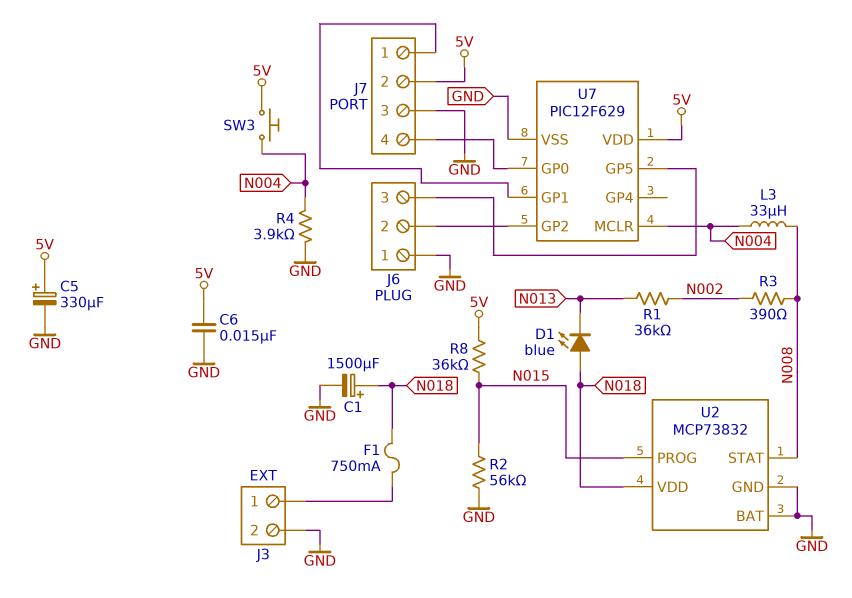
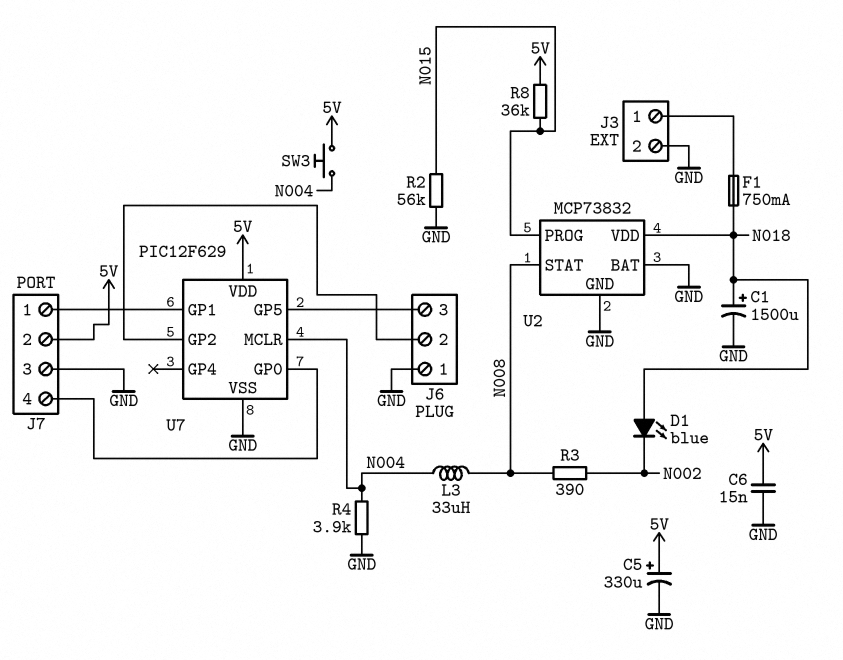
D1: LED blue (A N018, K N013) -> LED blue (A N018, K N002)
R1: 36k (N002, N013) -> none

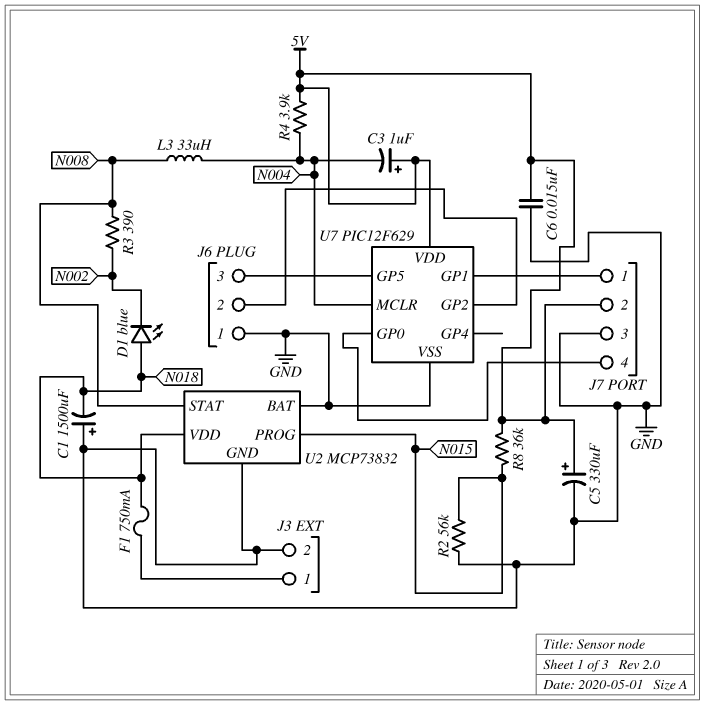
C1: 1500uF (plus N018, minus GND) -> 1500uF (plus GND, minus N018)
C3: none -> 1uF (plus 5V, minus N004)
R4: 3.9k (GND, N004) -> 3.9k (5V, N004)
SW3: button (5V, N004) -> none

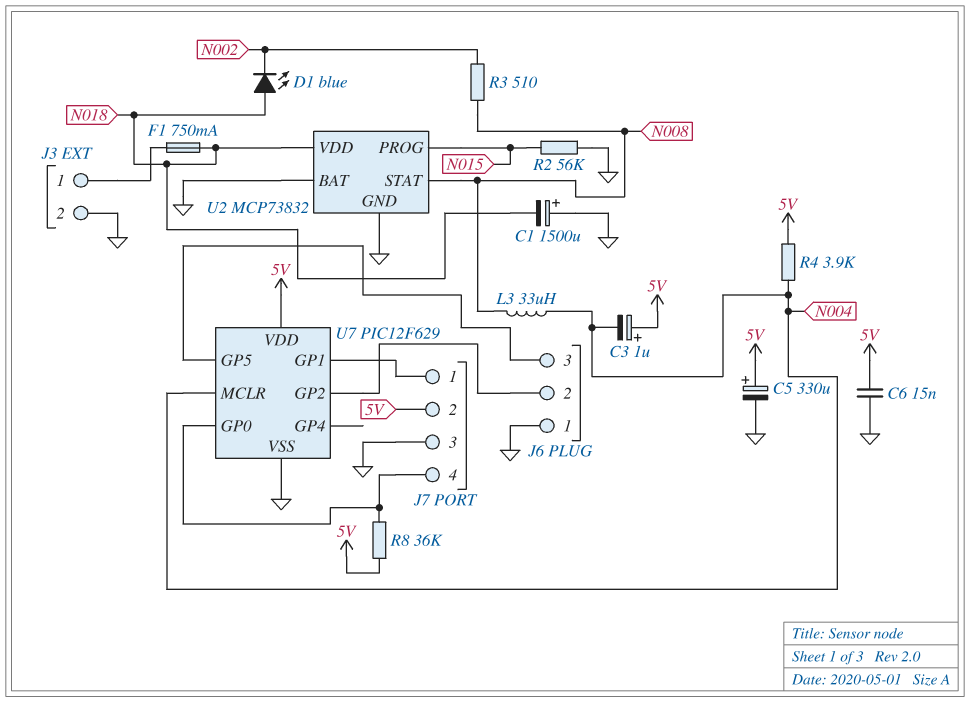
R3: 390 (N002, N008) -> 510 (N002, N008)
R8: 36k (5V, N015) -> 36k (5V, J7/4)

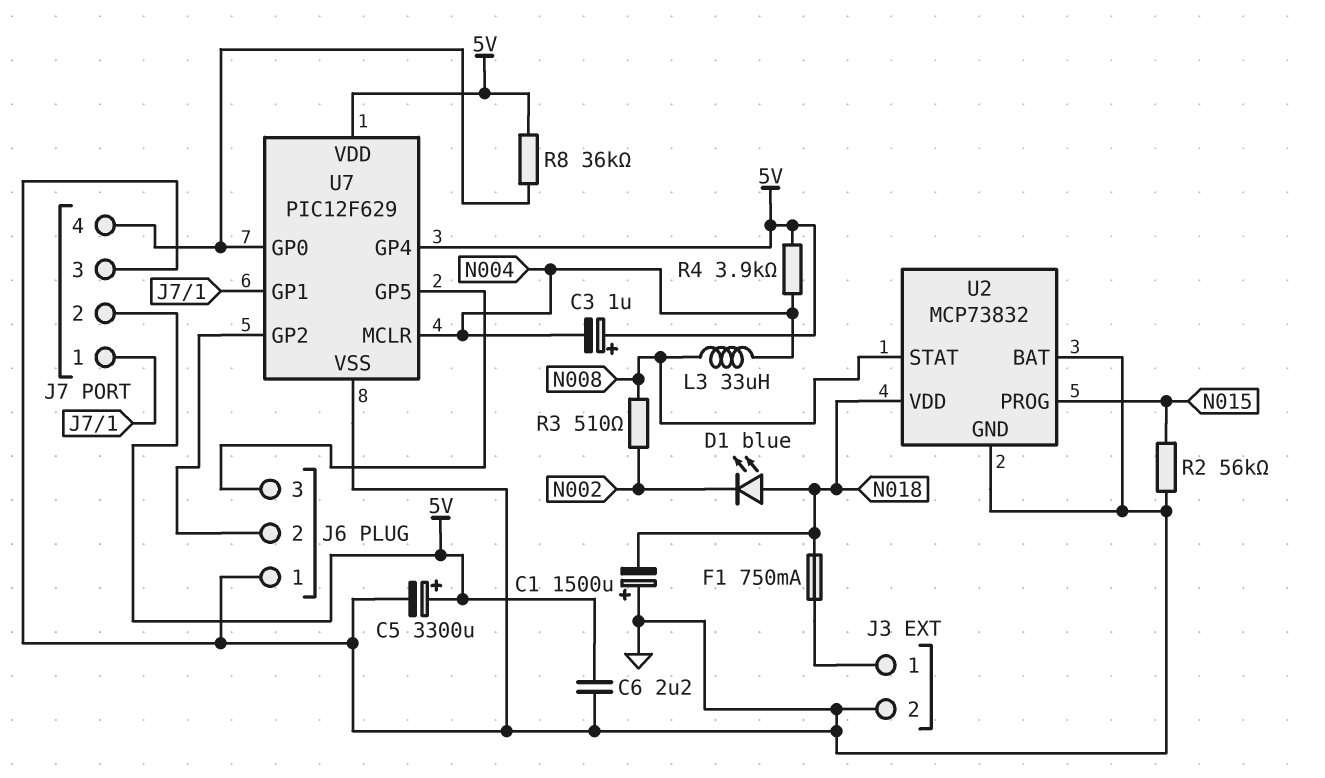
C5: 330uF (plus 5V, minus GND) -> 3300uF (plus 5V, minus GND)
C6: 15nF (5V, GND) -> 2.2uF (5V, GND)
U7 pin GP4: none -> 5V

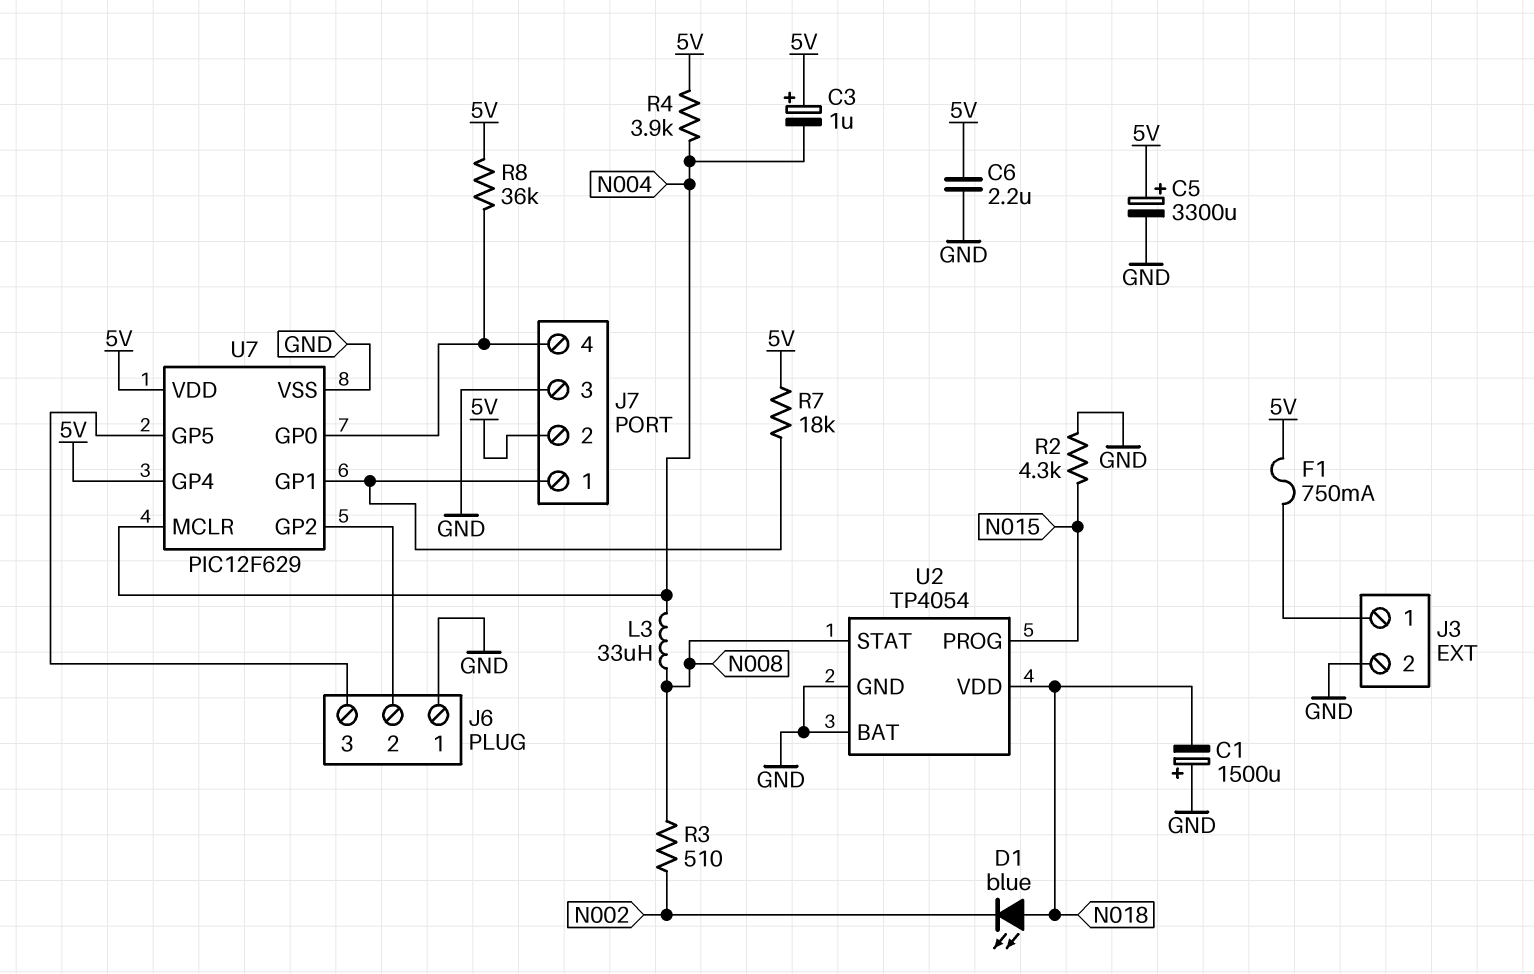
F1: 750mA (J3/1, N018) -> 750mA (5V, J3/1)
R2: 56k (GND, N015) -> 4.3k (GND, N015)
R7: none -> 18k (5V, J7/1)
U2: MCP73832 -> TP4054

